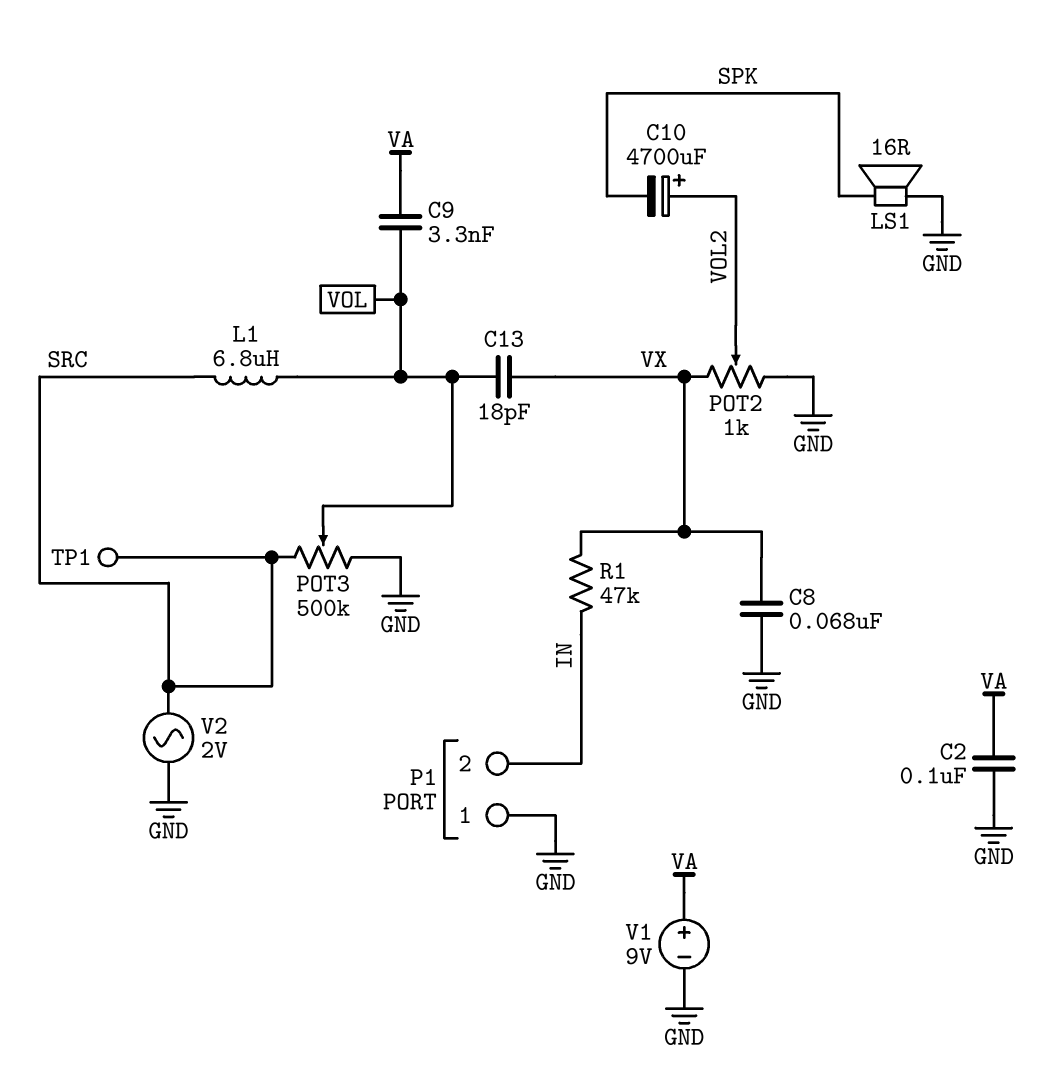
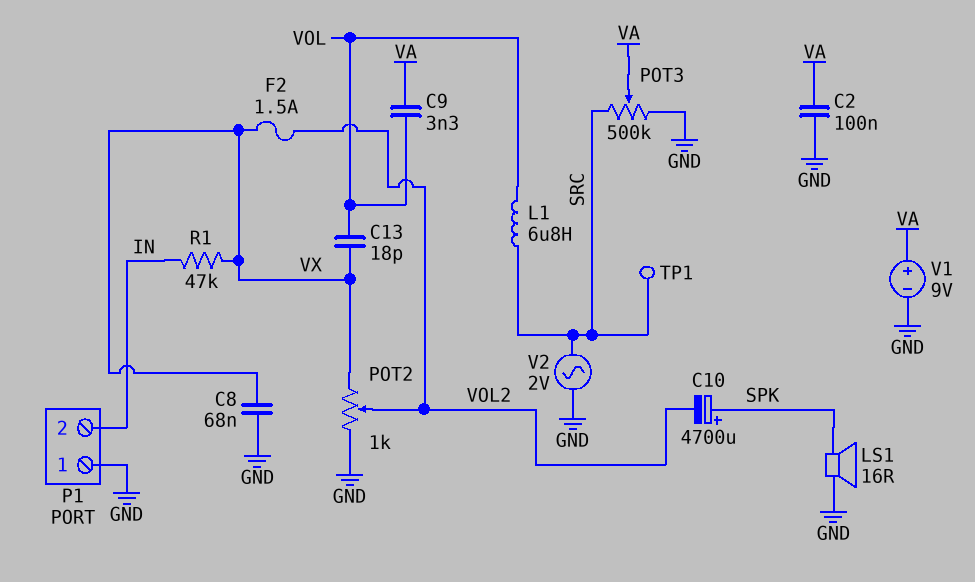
C10: 4700uF (plus VOL2, minus SPK) -> 4700uF (plus SPK, minus VOL2)
F2: none -> 1.5A (VOL2, VX)
POT3: 500k (GND, SRC, wiper VOL) -> 500k (GND, SRC, wiper VA)

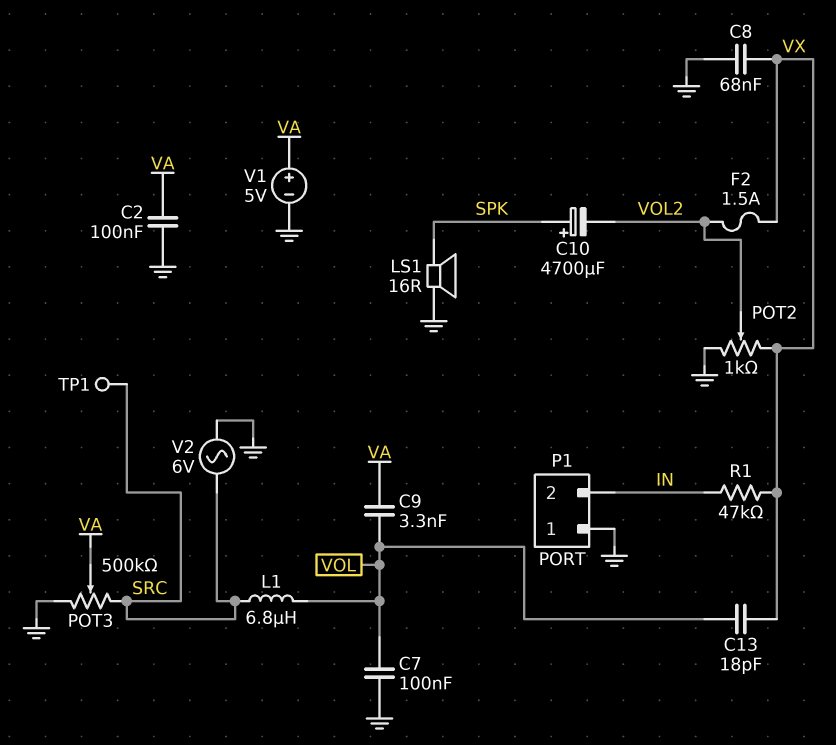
C7: none -> 100nF (GND, VOL)
V1: 9V (plus VA, minus GND) -> 5V (plus VA, minus GND)
V2: AC 2V (GND, SRC) -> AC 6V (GND, SRC)

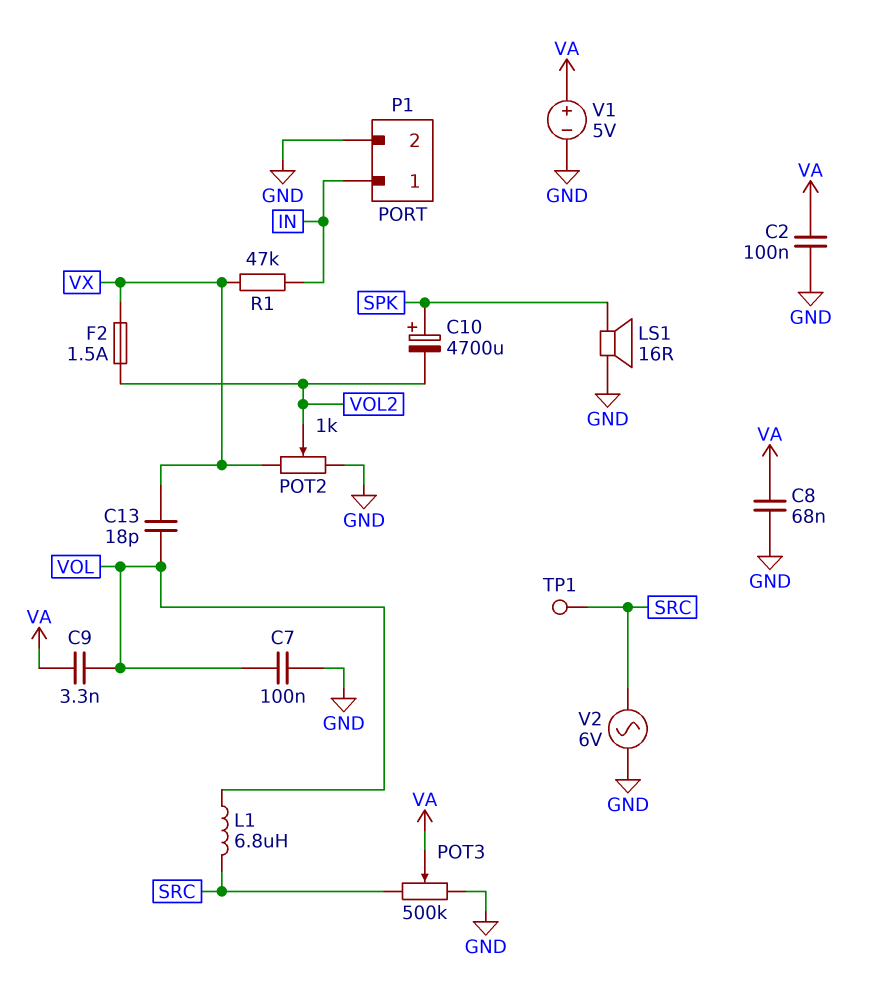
C8: 68nF (GND, VX) -> 68nF (GND, VA)
P1 pin 1: GND -> IN
P1 pin 2: IN -> GND

